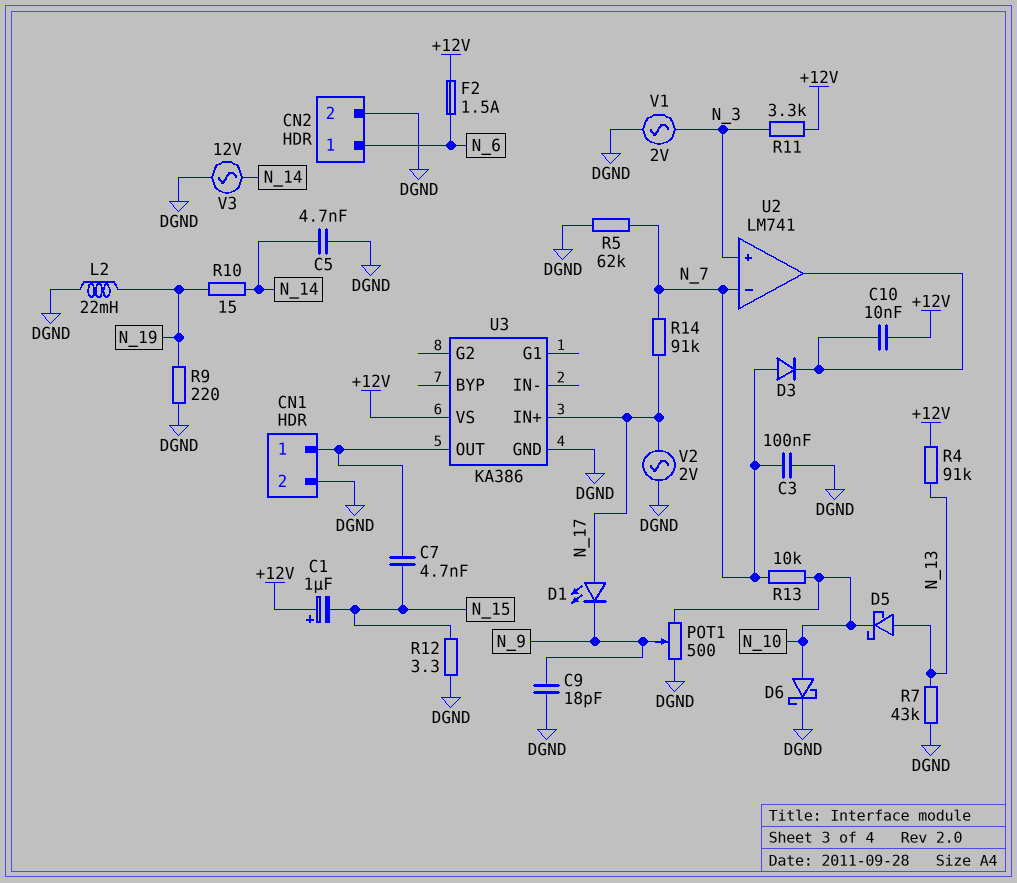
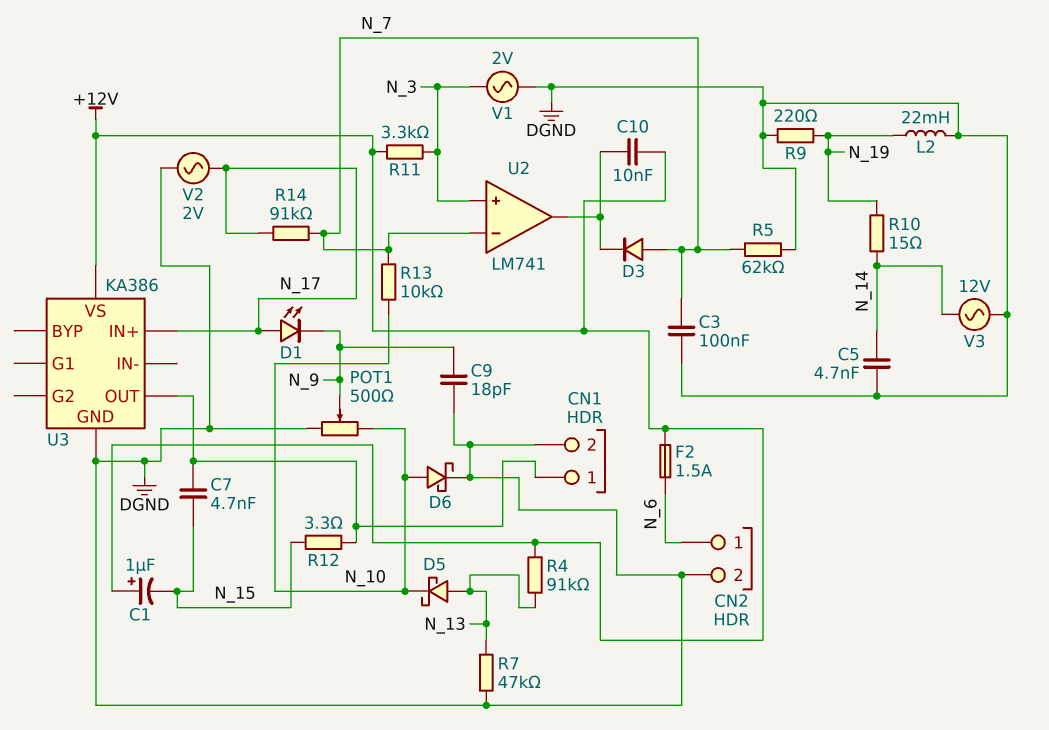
R7: 43k (DGND, N_13) -> 47k (DGND, N_13)
R12: 3.3 (DGND, N_15) -> 3.3 (CN1/1, N_15)

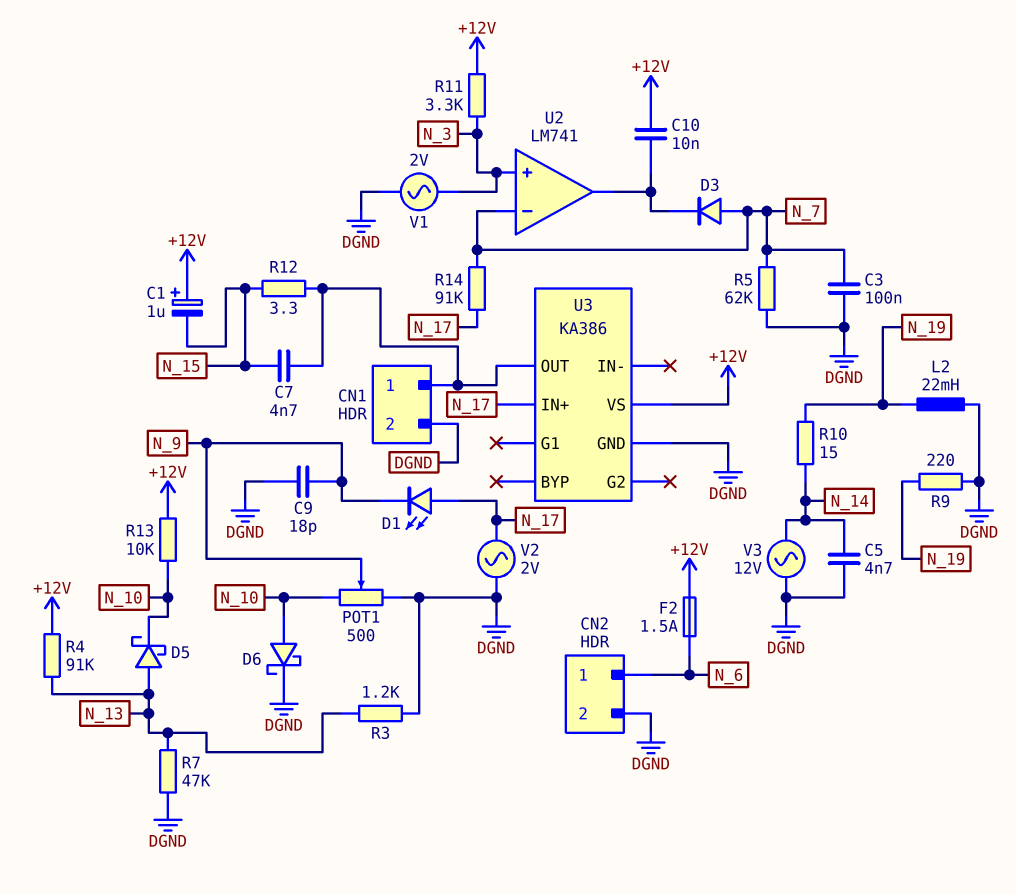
R3: none -> 1.2k (DGND, N_13)
R13: 10k (N_7, N_10) -> 10k (+12V, N_10)

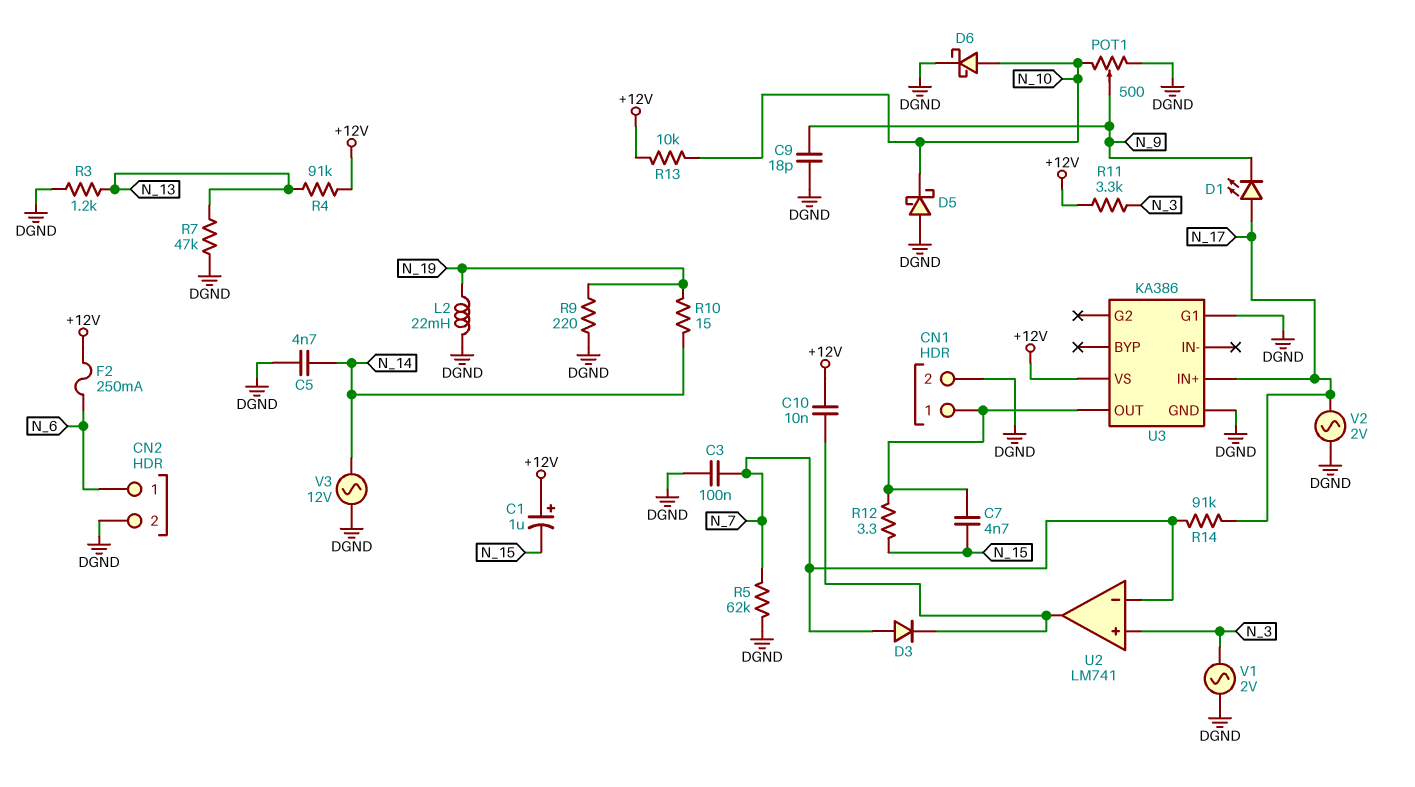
D5: schottky (A N_13, K N_10) -> schottky (A DGND, K N_10)
F2: 1.5A (+12V, N_6) -> 250mA (+12V, N_6)
U3 pin G1: none -> DGND

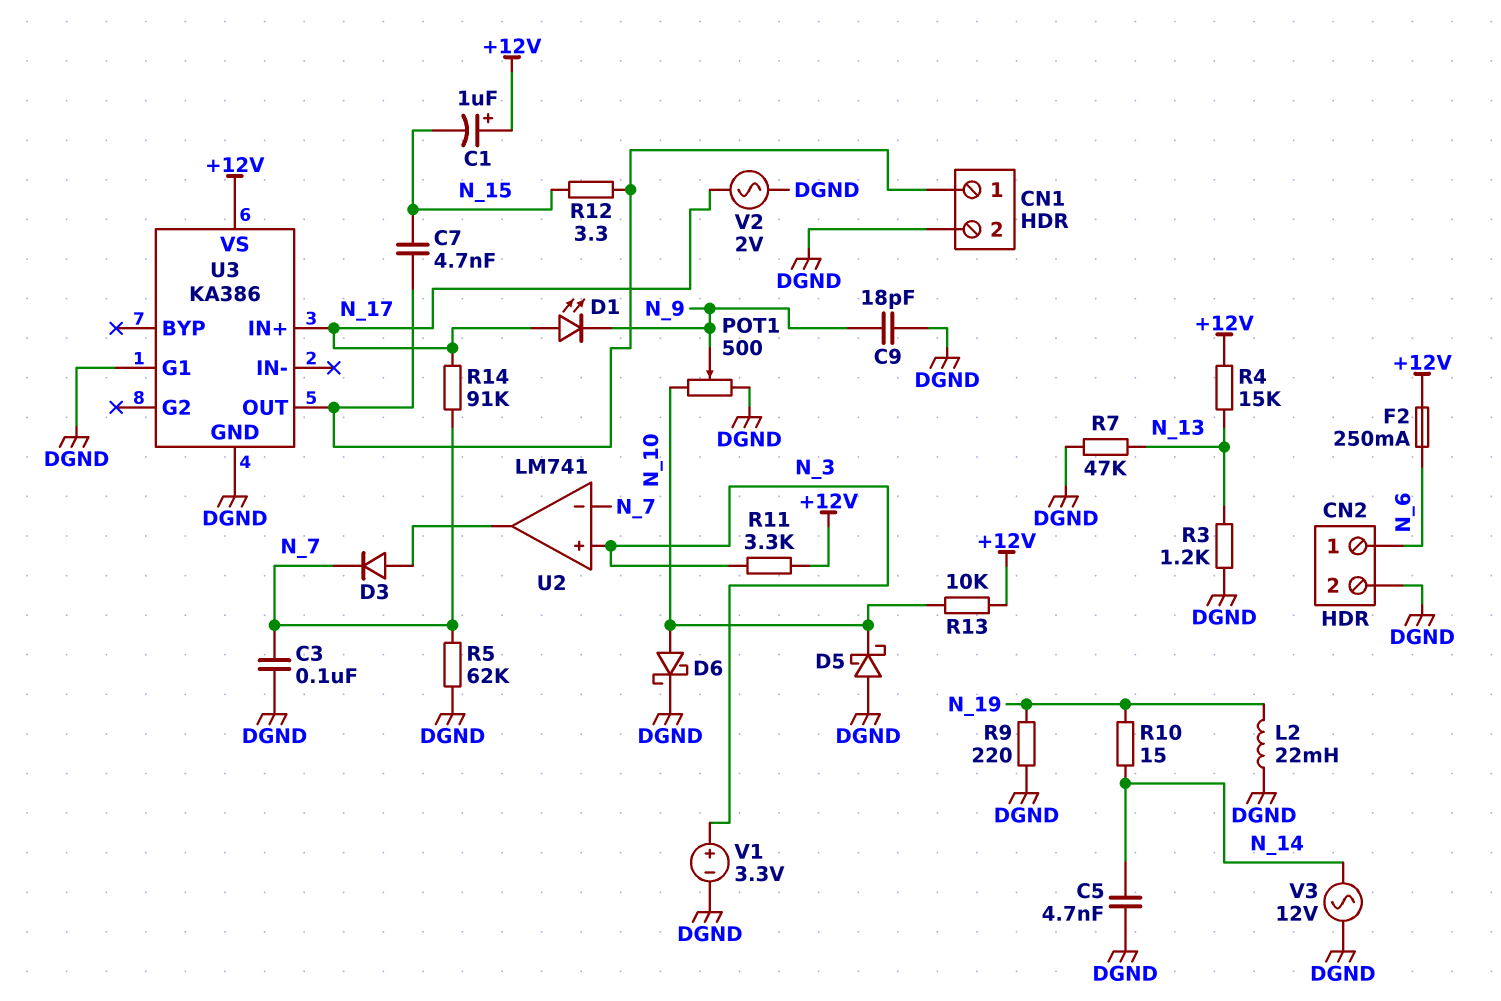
C10: 10nF (+12V, U2/out) -> none
D3: diode (A N_7, K U2/out) -> diode (A U2/out, K N_7)
R4: 91k (+12V, N_13) -> 15k (+12V, N_13)
V1: AC 2V (DGND, N_3) -> 3.3V (plus N_3, minus DGND)

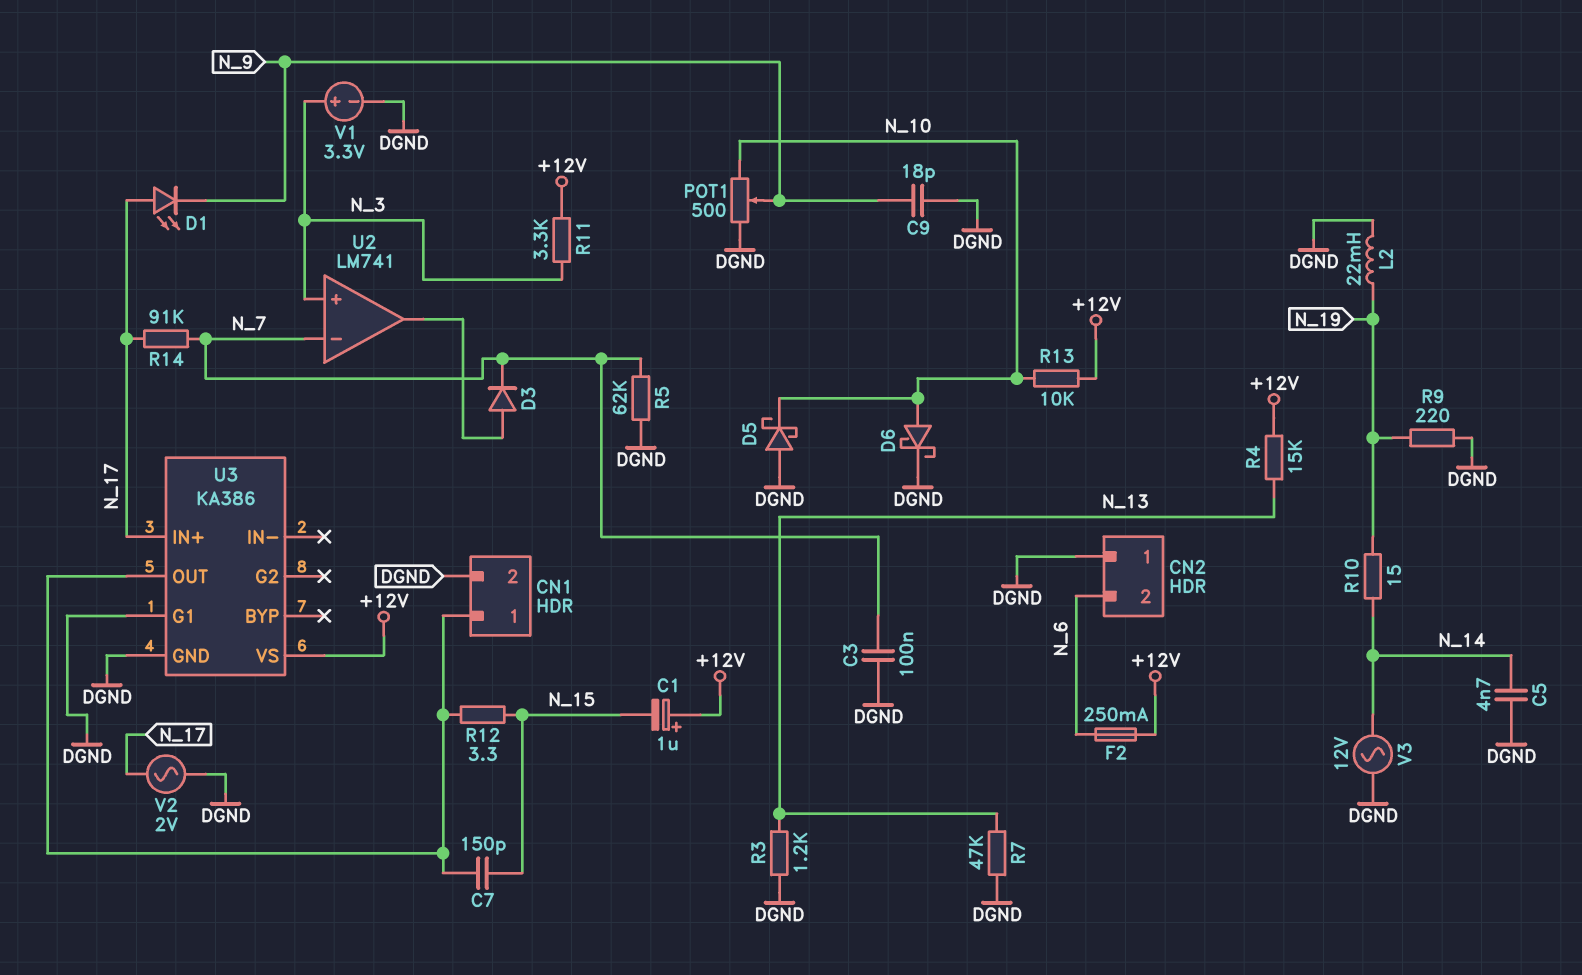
C7: 4.7nF (CN1/1, N_15) -> 150pF (CN1/1, N_15)
CN2 pin 1: N_6 -> DGND
CN2 pin 2: DGND -> N_6

